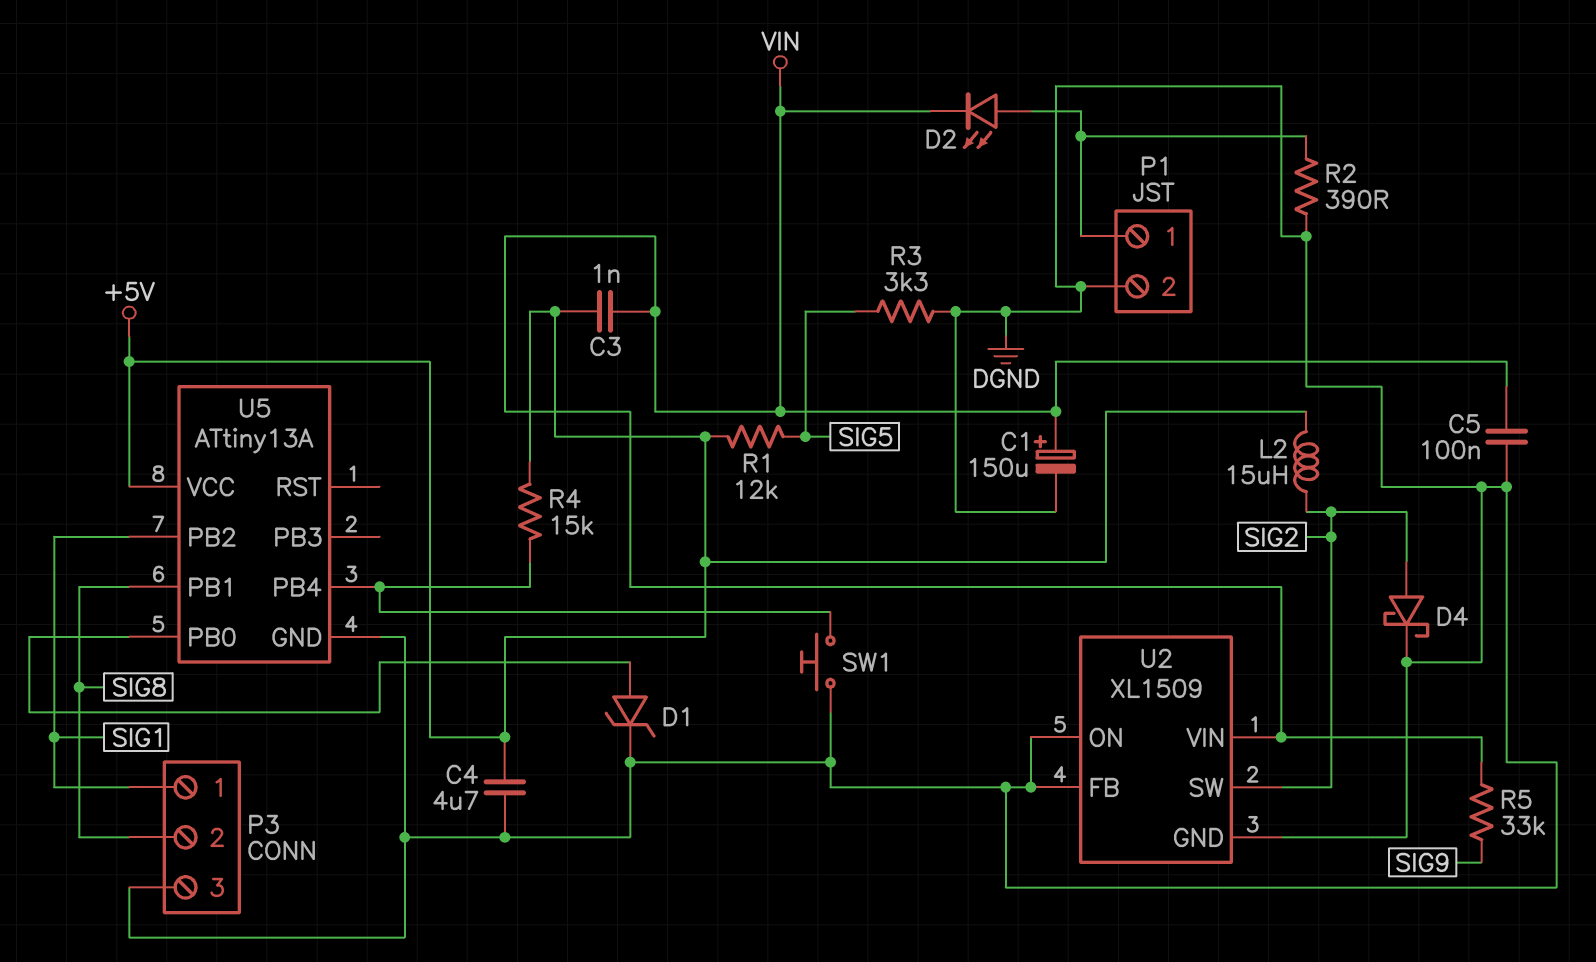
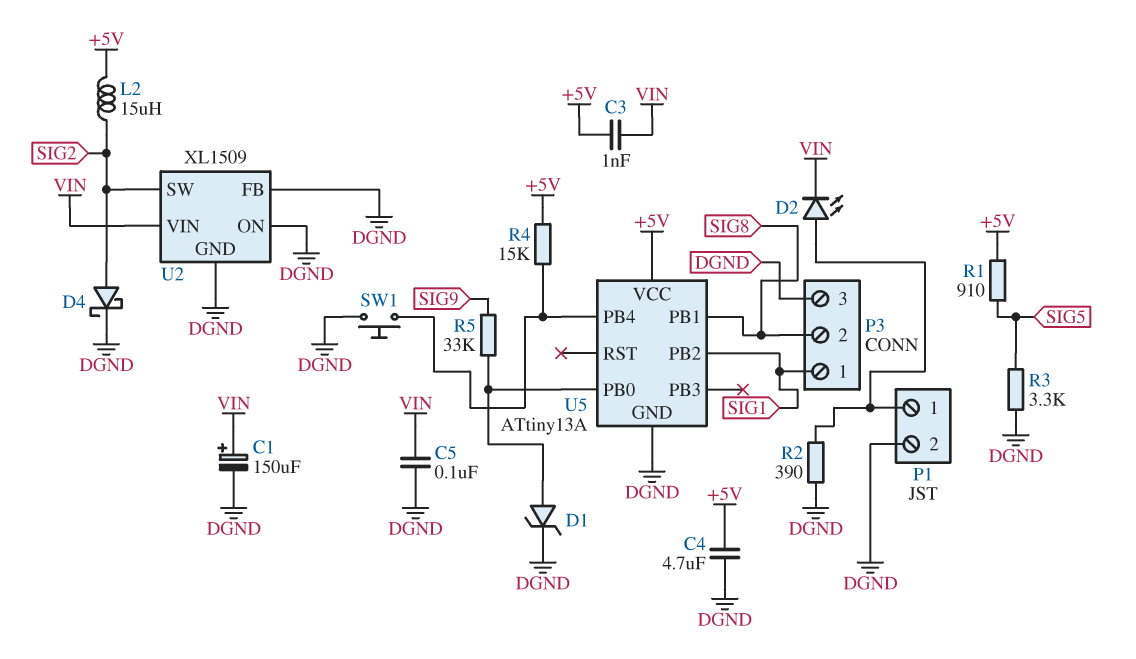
R1: 12k (+5V, SIG5) -> 910 (+5V, SIG5)
R5: 33k (SIG9, VIN) -> 33k (SIG9, U5/PB0)

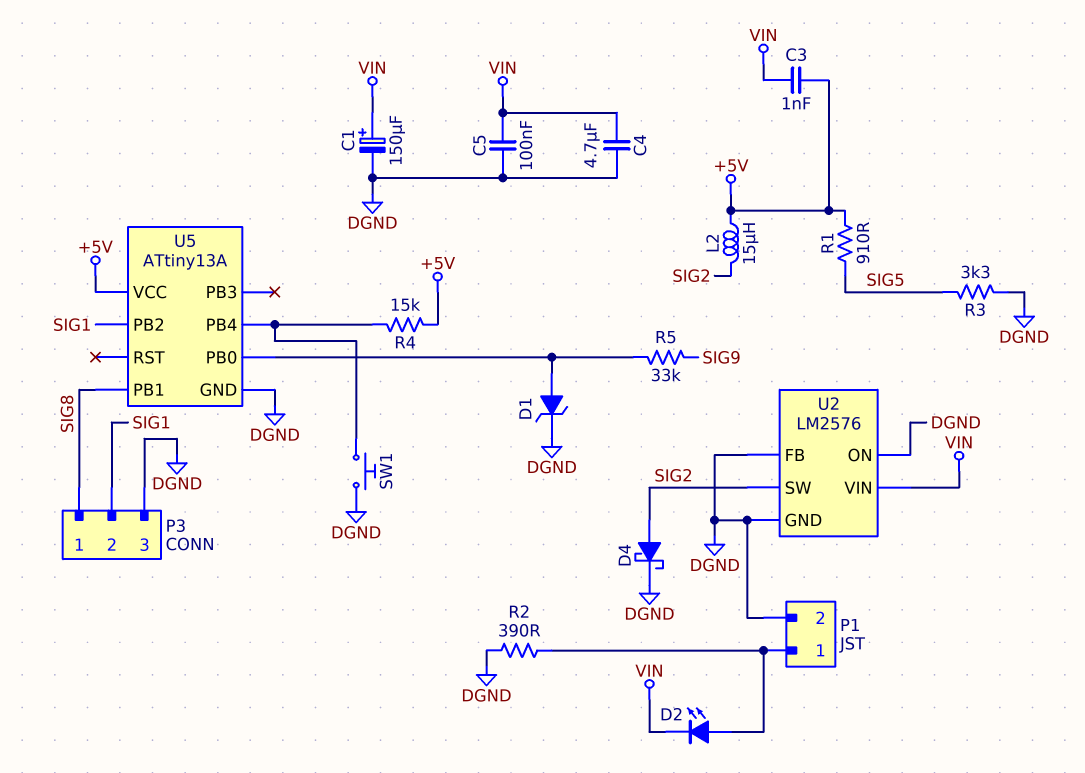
C4: 4.7uF (+5V, DGND) -> 4.7uF (DGND, VIN)
P3 pin 1: SIG1 -> SIG8
P3 pin 2: SIG8 -> SIG1
U2: XL1509 -> LM2576

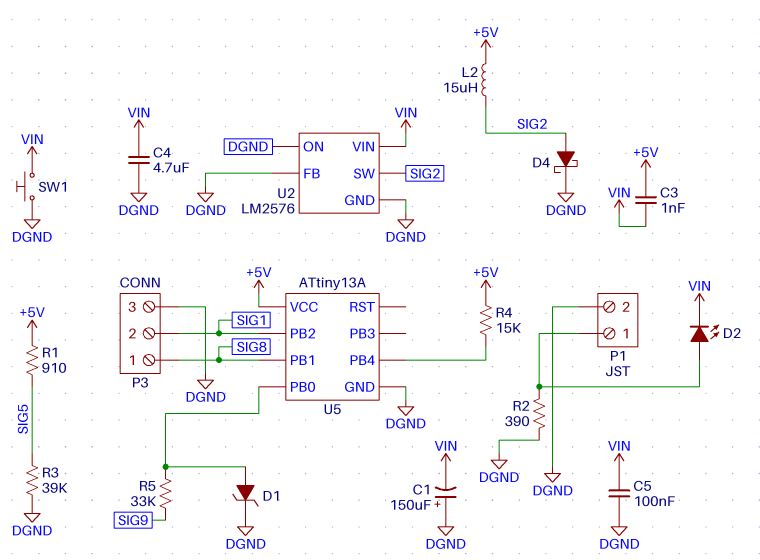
C1: 150uF (plus VIN, minus DGND) -> 150uF (plus DGND, minus VIN)
R3: 3.3k (DGND, SIG5) -> 39k (DGND, SIG5)
SW1: button (DGND, U5/PB4) -> button (DGND, VIN)

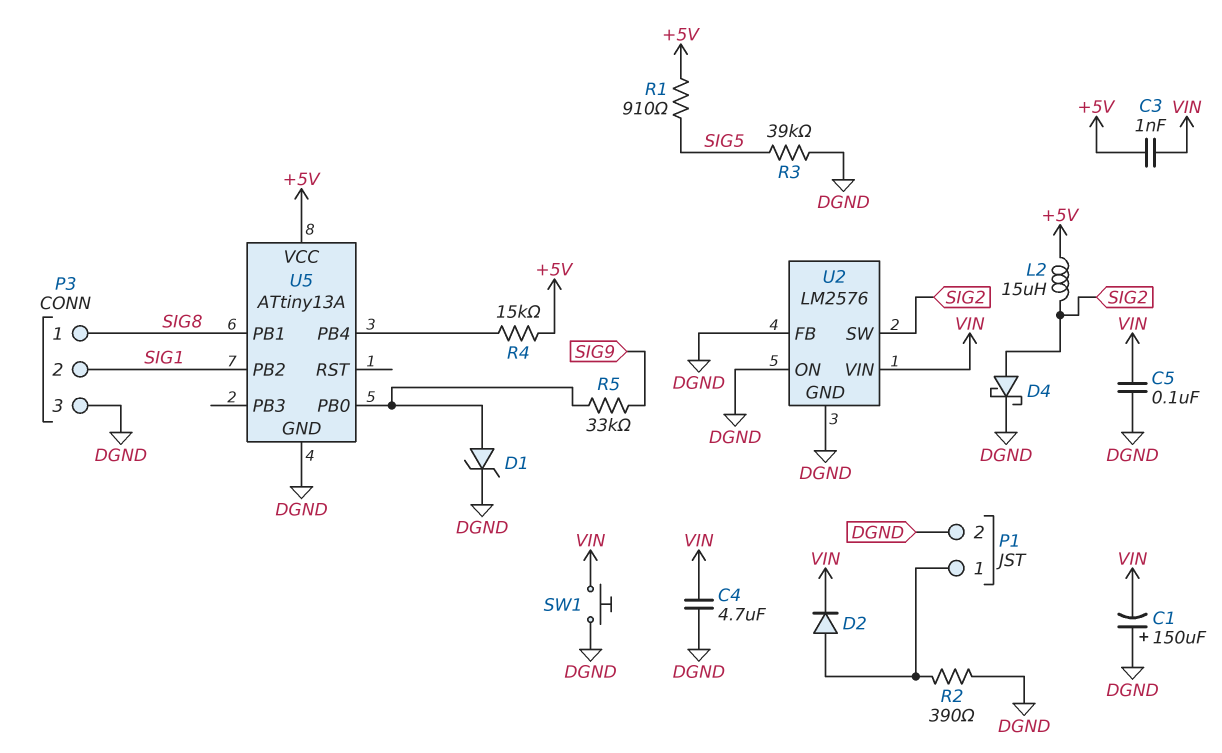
D2: LED (A P1/1, K VIN) -> diode (A P1/1, K VIN)

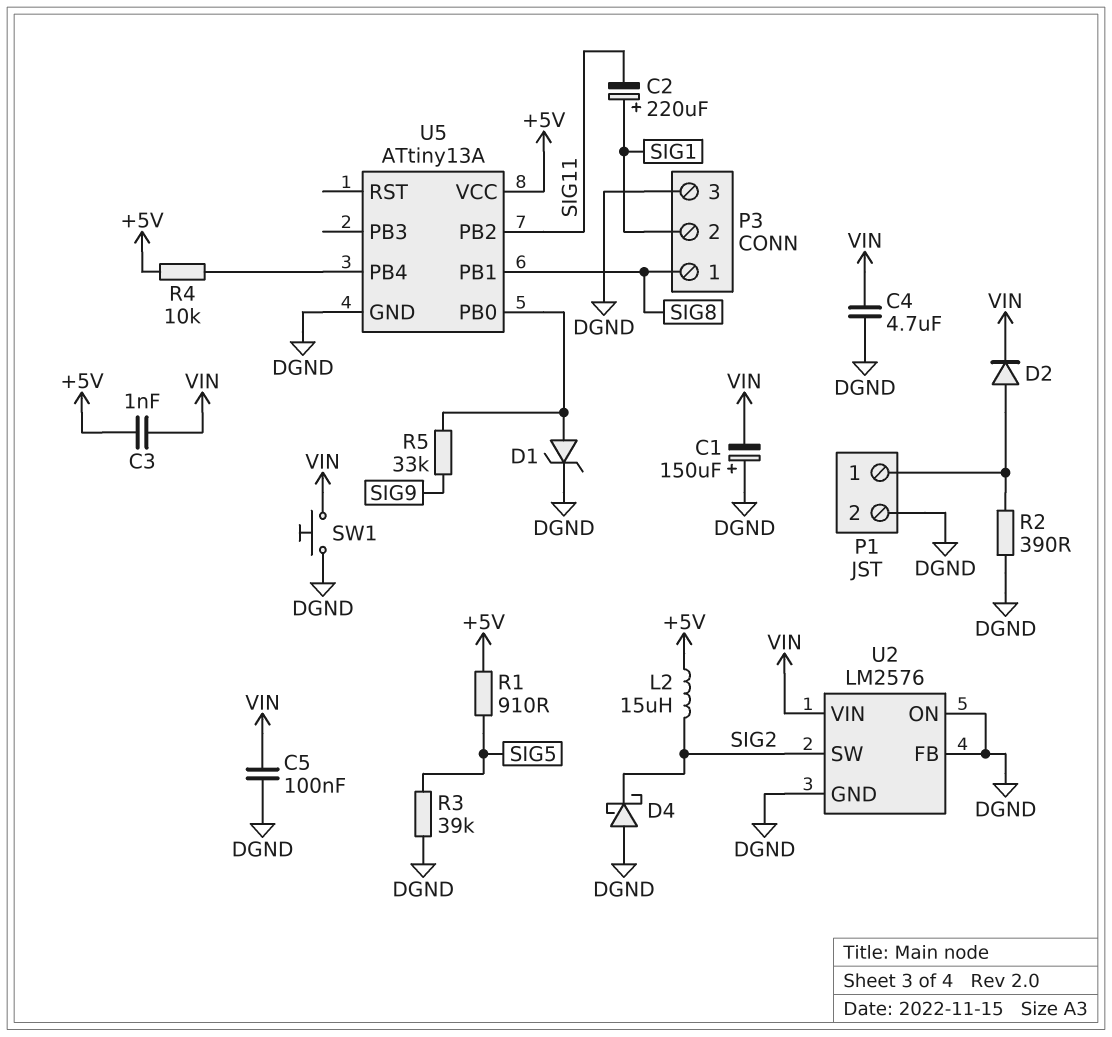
C2: none -> 220uF (plus SIG1, minus SIG11)
D4: schottky (A SIG2, K DGND) -> schottky (A DGND, K SIG2)
R4: 15k (+5V, U5/PB4) -> 10k (+5V, U5/PB4)
U5 pin PB2: SIG1 -> SIG11

